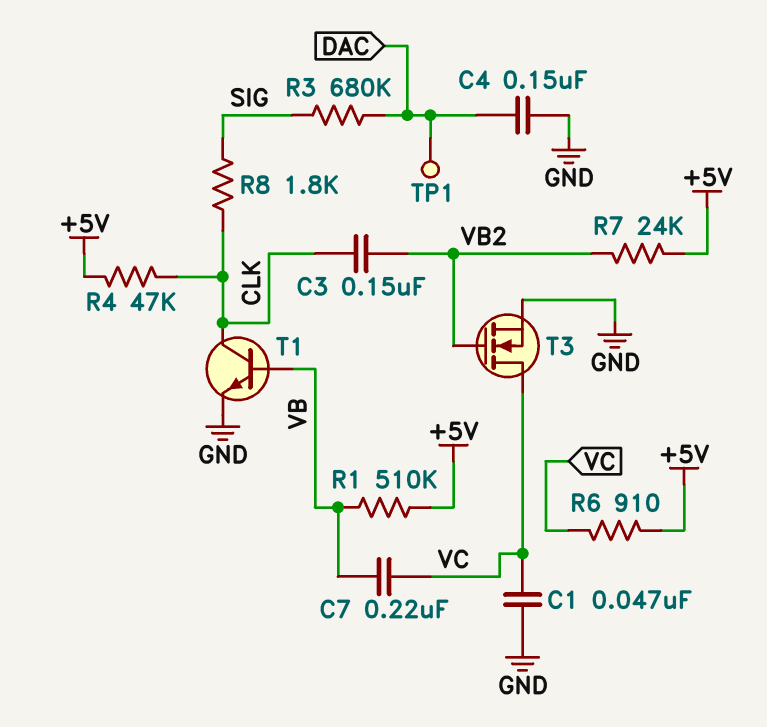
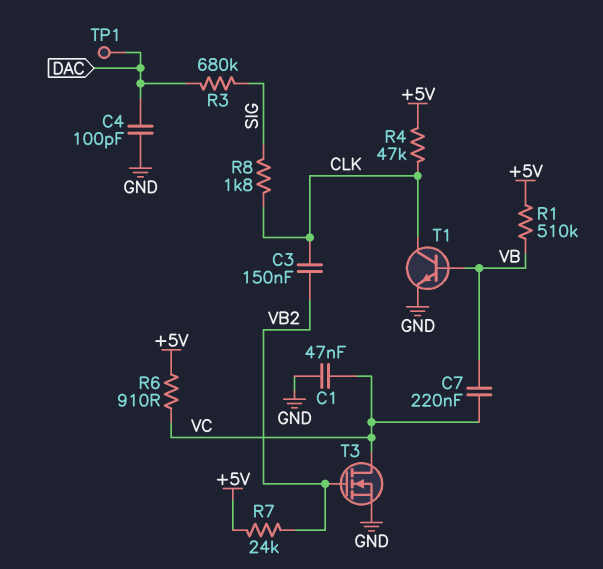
C4: 150nF (DAC, GND) -> 100pF (DAC, GND)

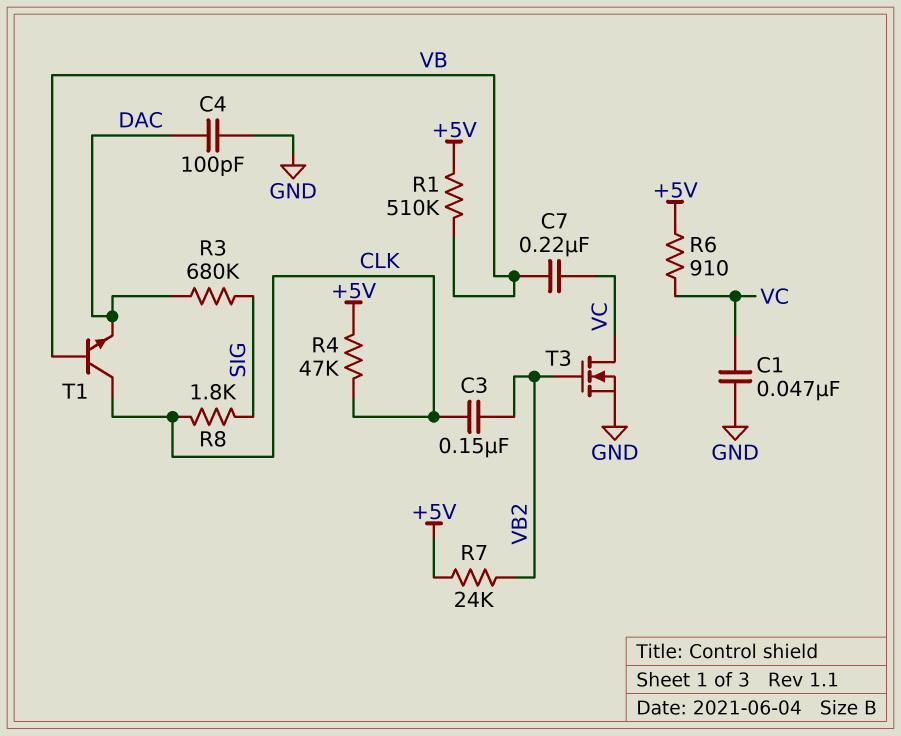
T1: NPN (B VB, C CLK, E GND) -> NPN (B VB, C CLK, E DAC)
TP1: test point (DAC) -> none

